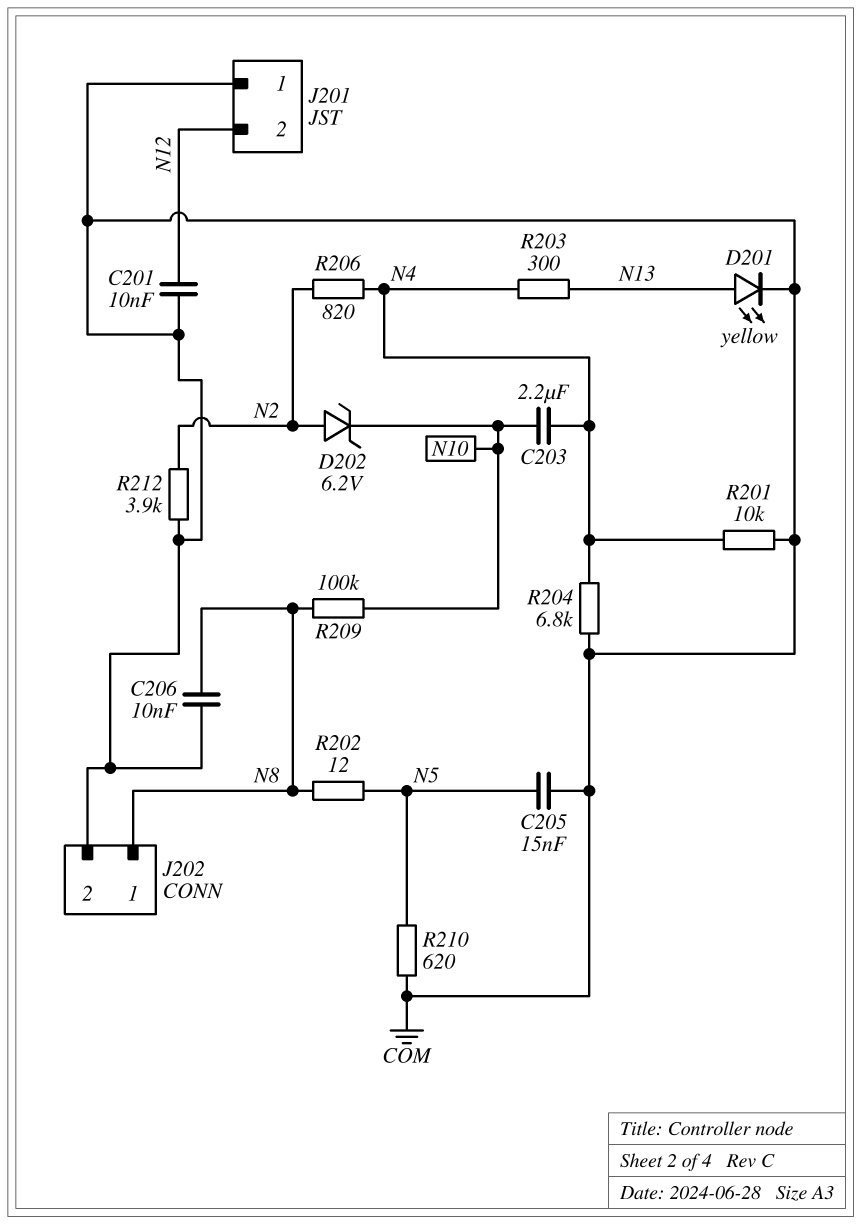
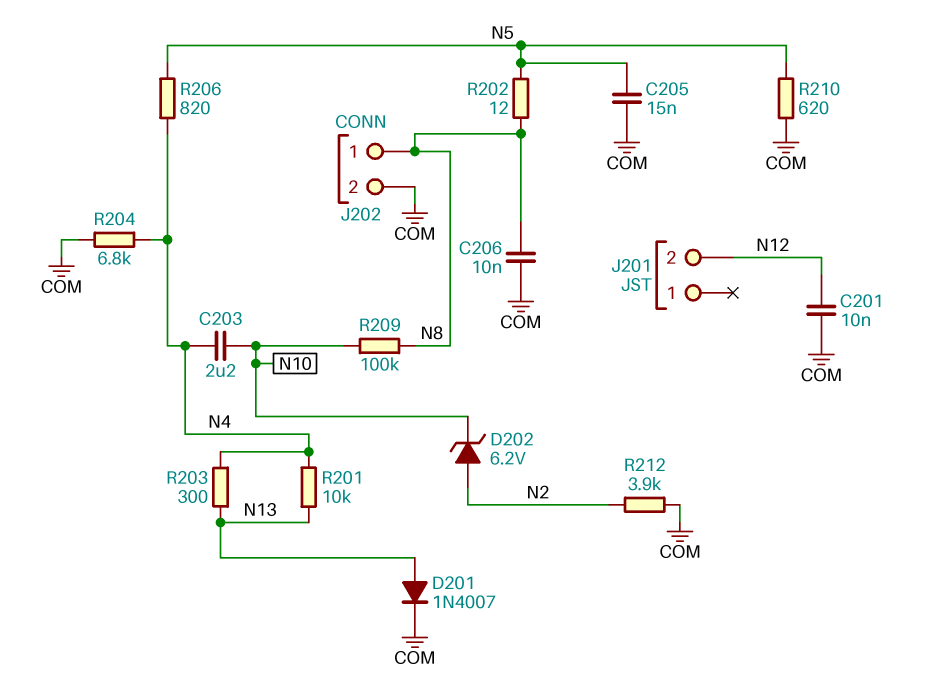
D201: LED yellow (A N13, K COM) -> diode 1N4007 (A N13, K COM)
J201 pin 1: COM -> none
R201: 10k (COM, N4) -> 10k (N4, N13)
R206: 820 (N2, N4) -> 820 (N4, N5)

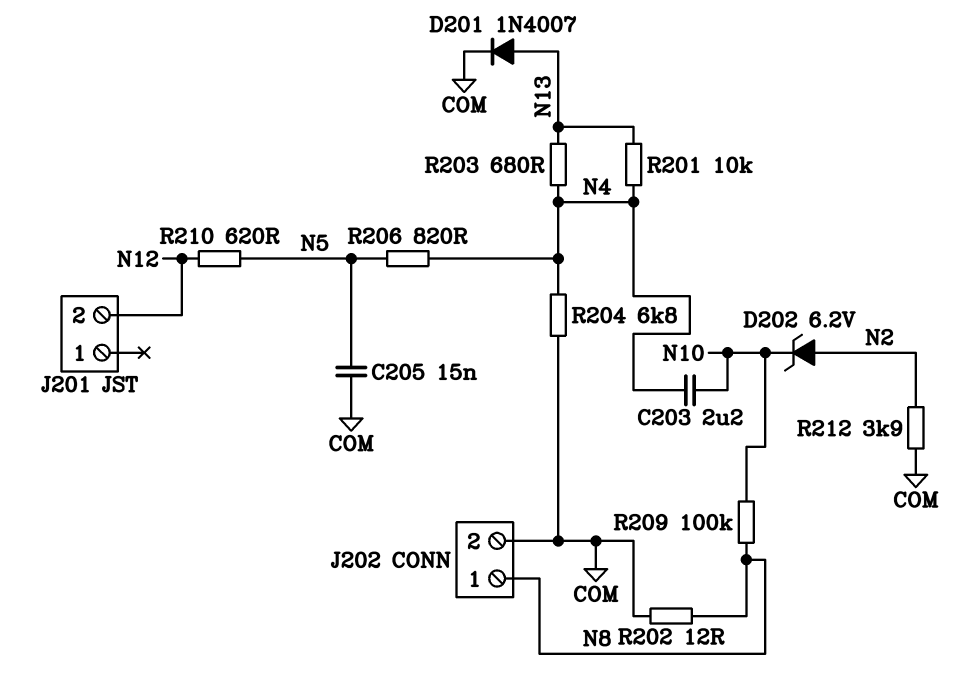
C201: 10nF (COM, N12) -> none
C206: 10nF (COM, N8) -> none
R202: 12 (N5, N8) -> 12 (COM, N8)
R203: 300 (N4, N13) -> 680 (N4, N13)
R210: 620 (COM, N5) -> 620 (N5, N12)

